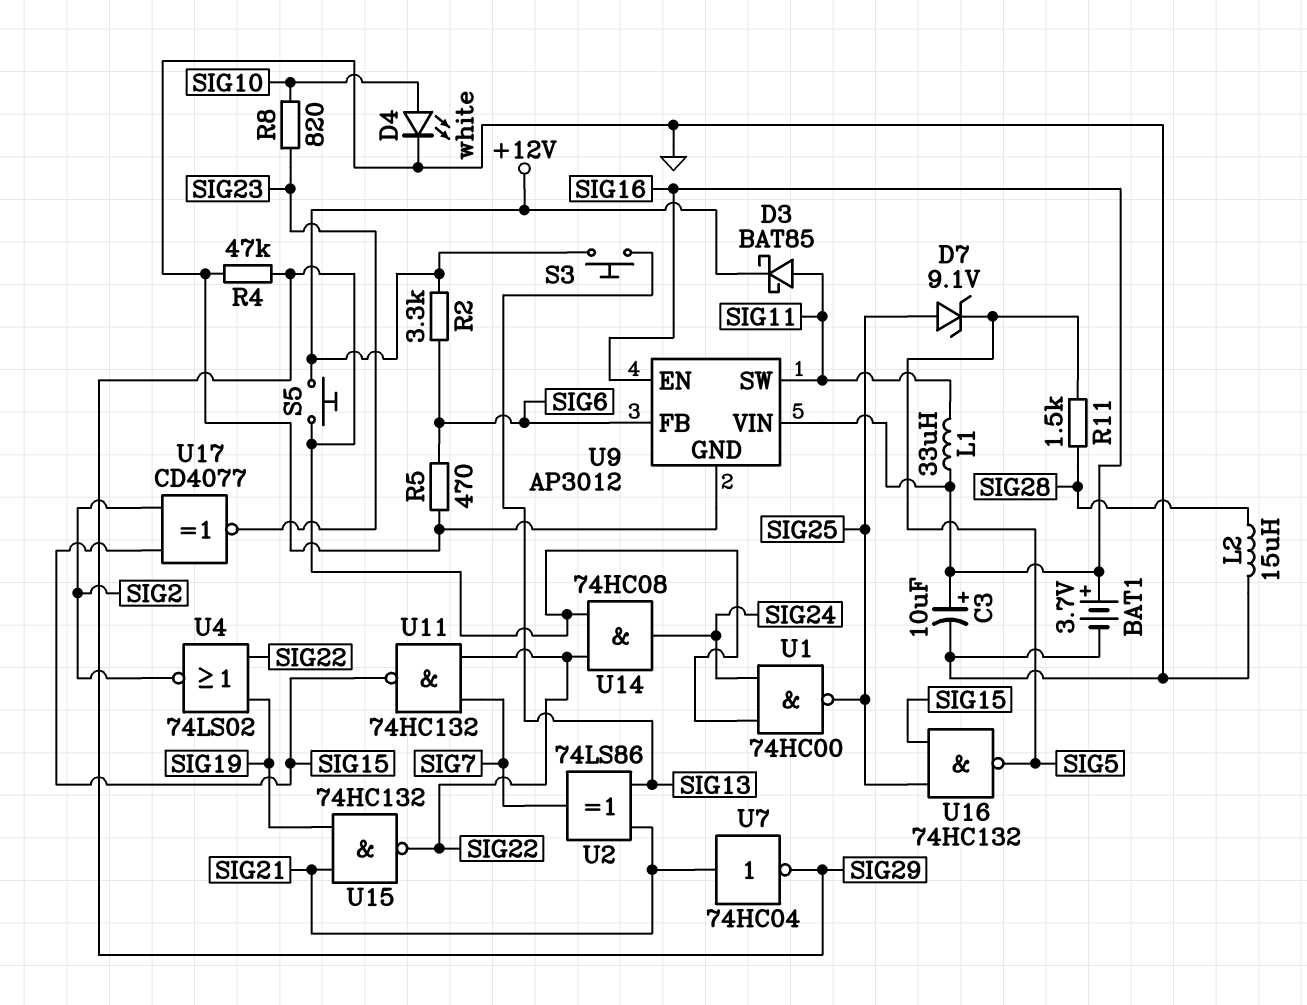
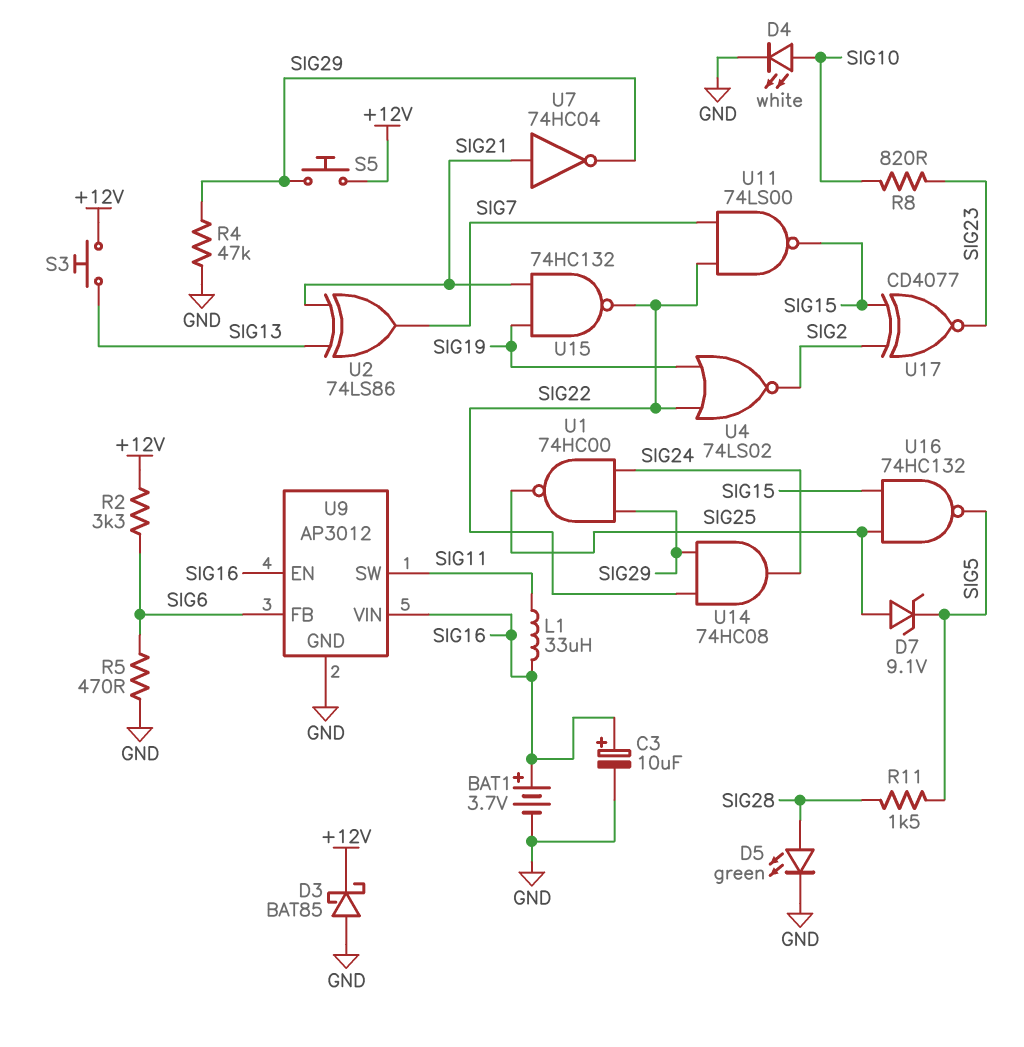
D3: schottky BAT85 (A SIG11, K +12V) -> schottky BAT85 (A GND, K +12V)
D5: none -> LED green (A SIG28, K GND)
L2: 15uH (GND, SIG28) -> none
U11: NAND 74HC132 (in SIG7, in SIG22, out SIG15) -> NAND 74LS00 (in SIG7, in SIG22, out SIG15)

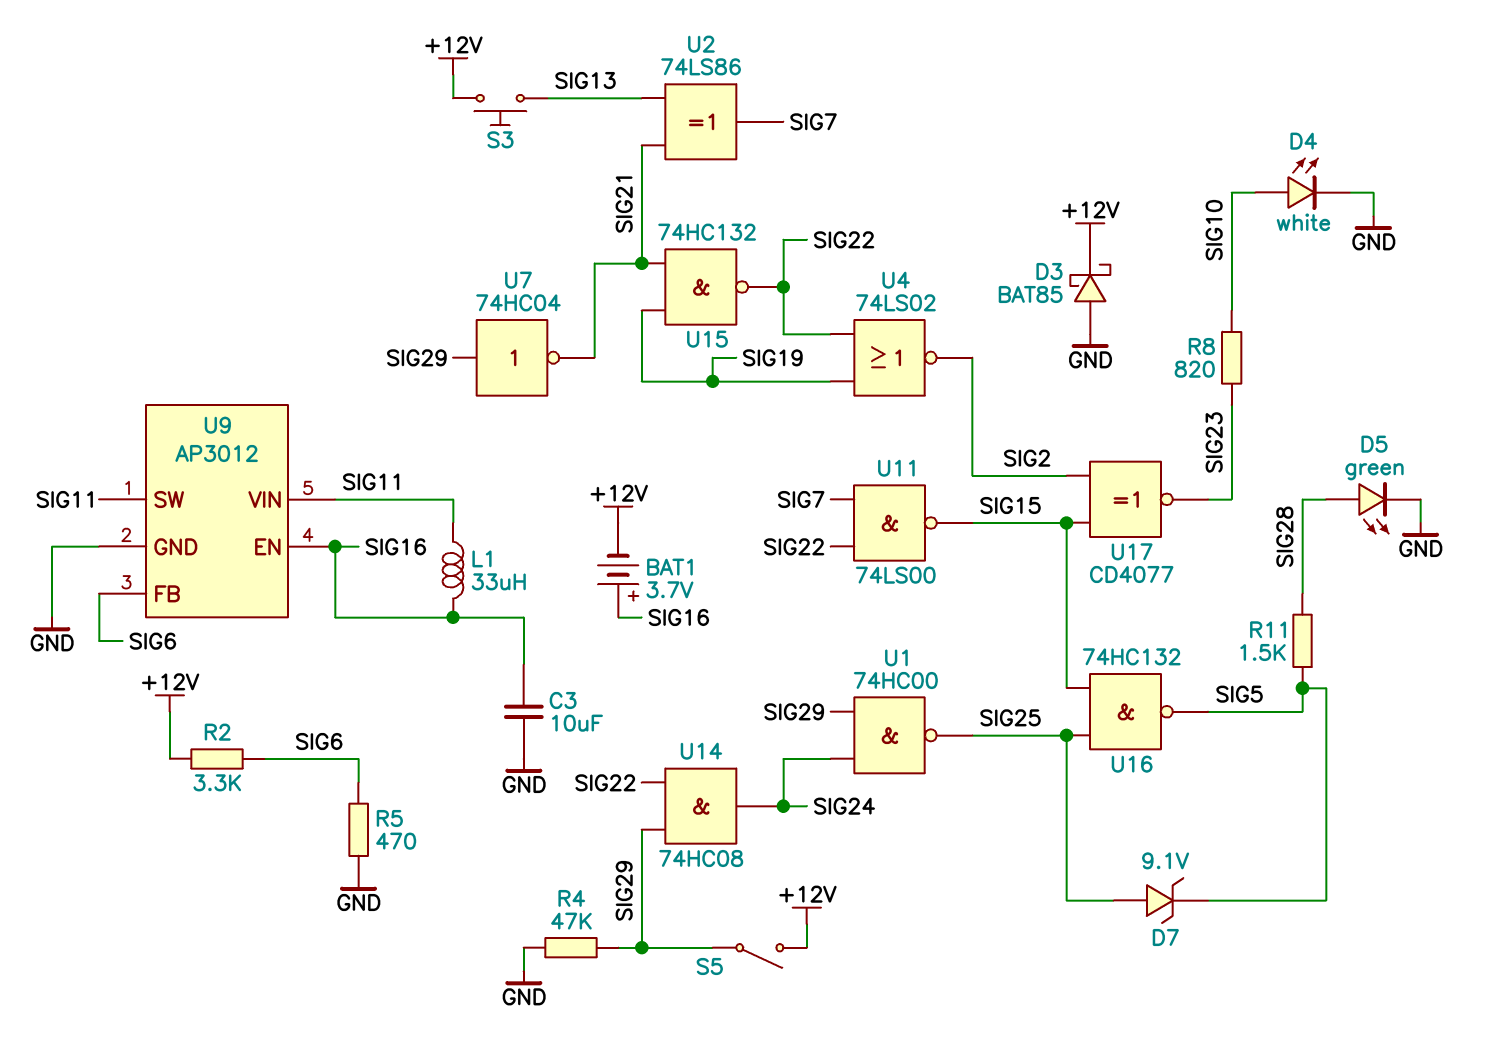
BAT1: 3.7V (plus SIG16, minus GND) -> 3.7V (plus SIG16, minus +12V)
C3: 10uF (plus SIG16, minus GND) -> 10uF (GND, SIG16)
S5: button (+12V, SIG29) -> switch (+12V, SIG29)
U7: NOT 74HC04 (in SIG21, out SIG29) -> NOT 74HC04 (in SIG29, out SIG21)
U9 pin VIN: SIG16 -> SIG11

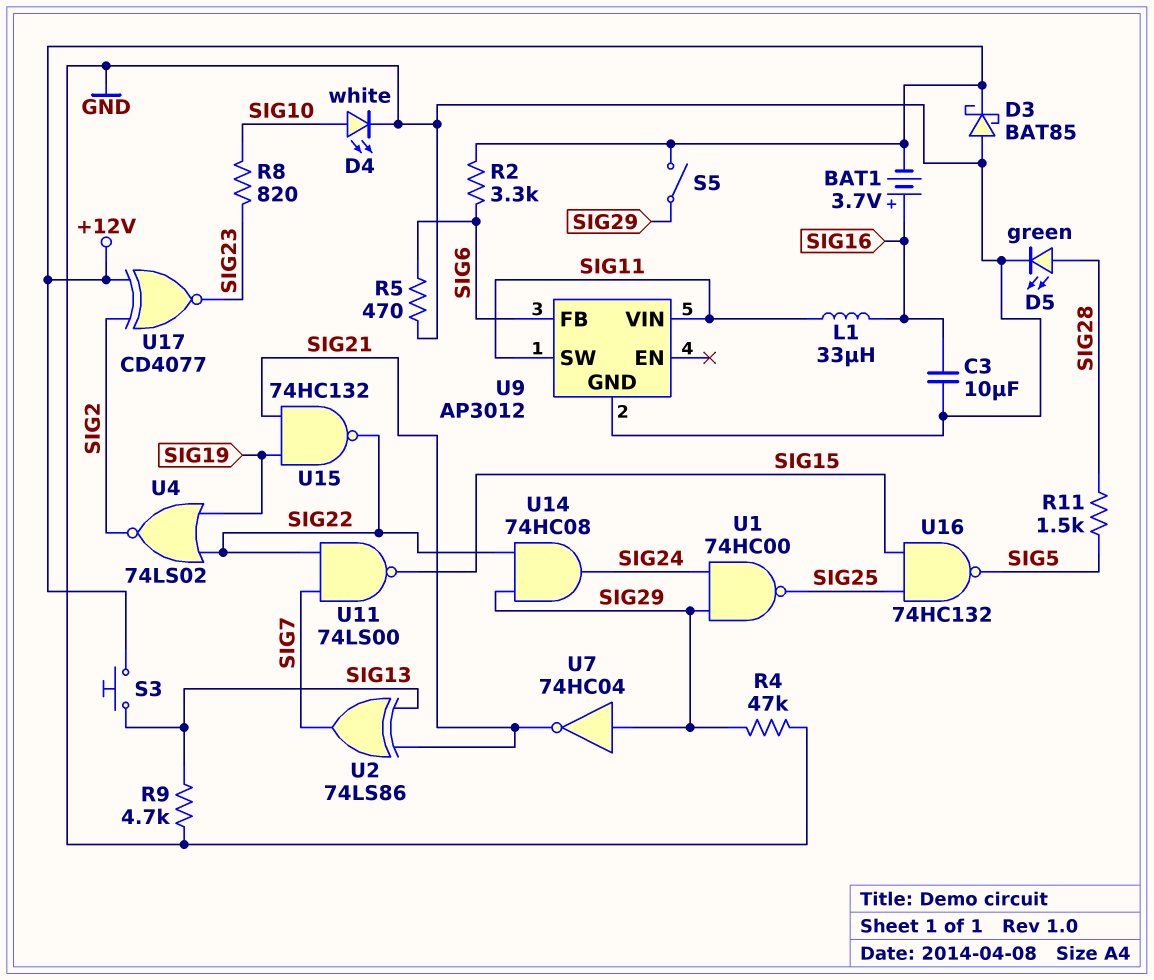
D7: zener 9.1V (A SIG25, K SIG5) -> none
R9: none -> 4.7k (GND, SIG13)
U9 pin EN: SIG16 -> none
U17: XNOR CD4077 (in SIG2, in SIG15, out SIG23) -> XNOR CD4077 (in +12V, in SIG2, out SIG23)

